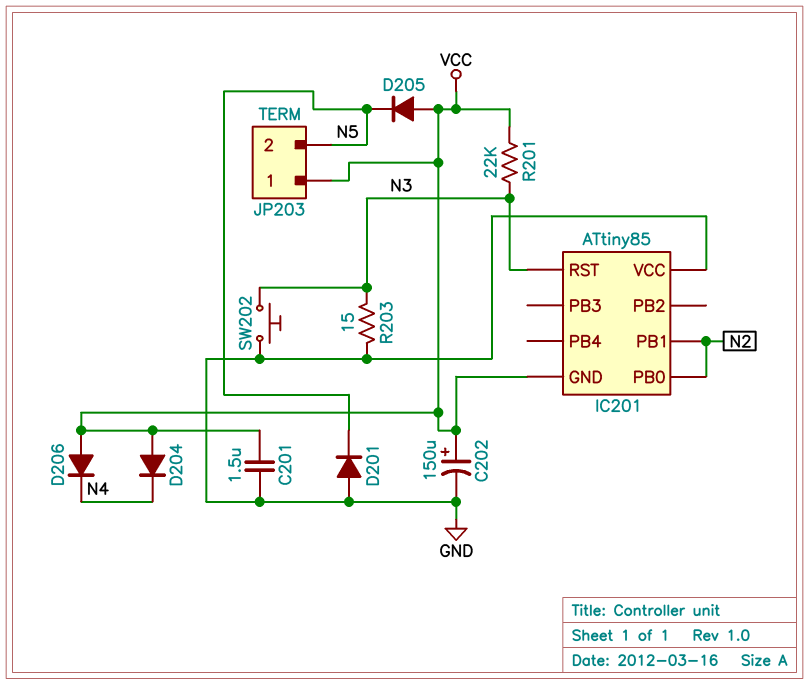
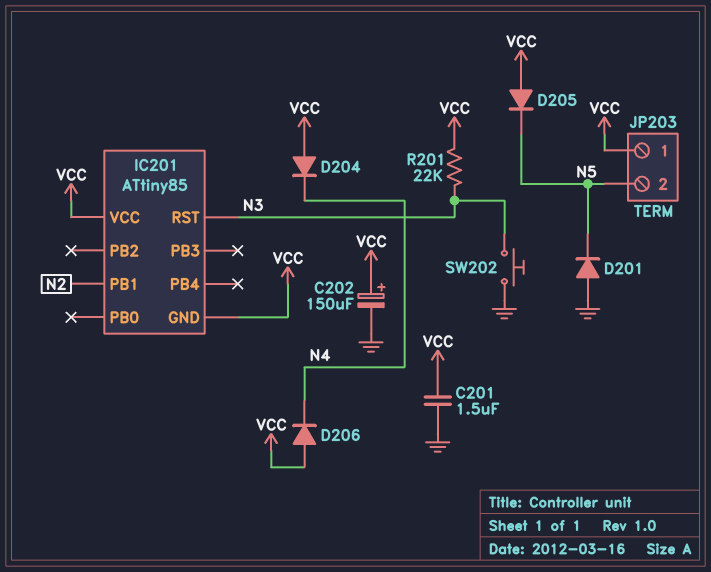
IC201 pin PB0: N2 -> none
IC201 pin VCC: GND -> VCC
R203: 15 (GND, N3) -> none

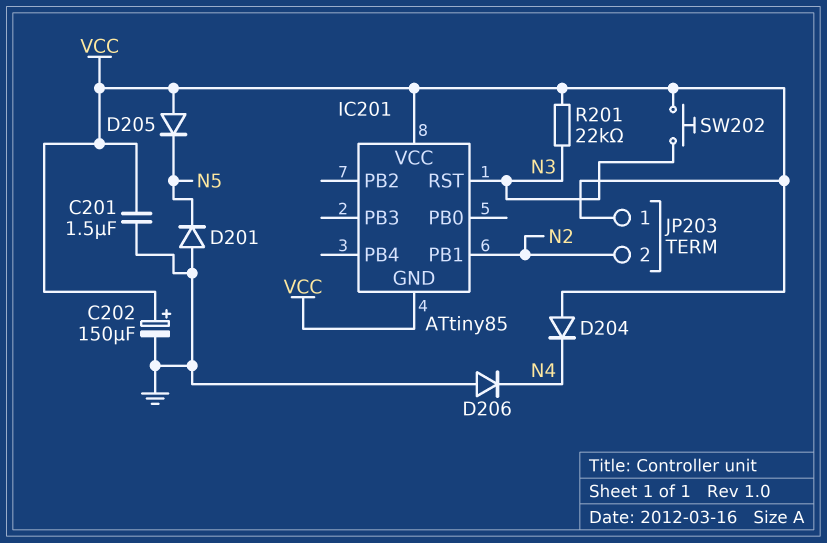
D206: diode (A VCC, K N4) -> diode (A GND, K N4)
JP203 pin 2: N5 -> N2
SW202: button (GND, N3) -> button (N3, VCC)

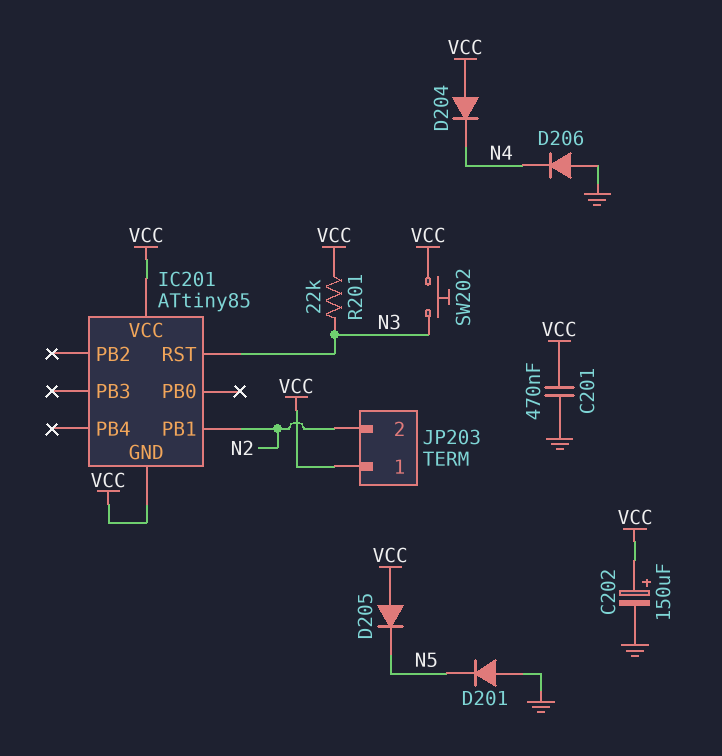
C201: 1.5uF (GND, VCC) -> 470nF (GND, VCC)

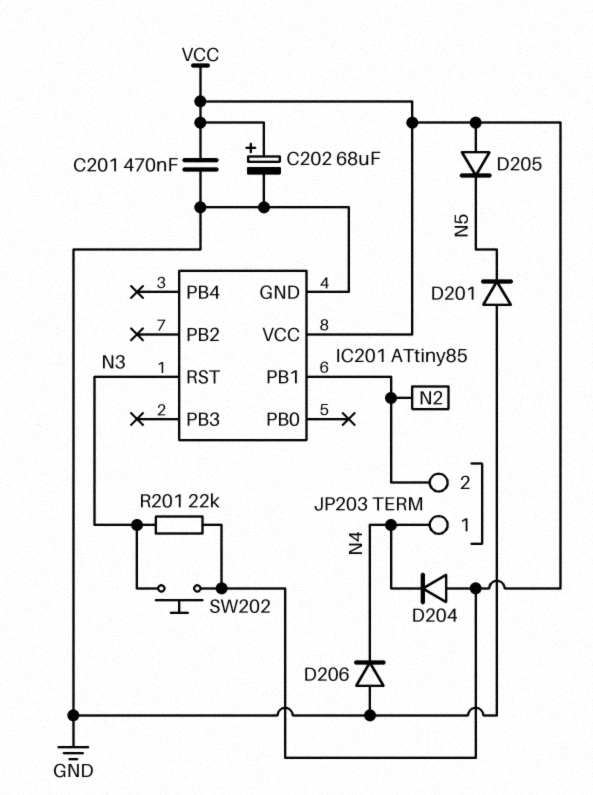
C202: 150uF (plus VCC, minus GND) -> 68uF (plus VCC, minus GND)
IC201 pin GND: VCC -> GND
JP203 pin 1: VCC -> N4

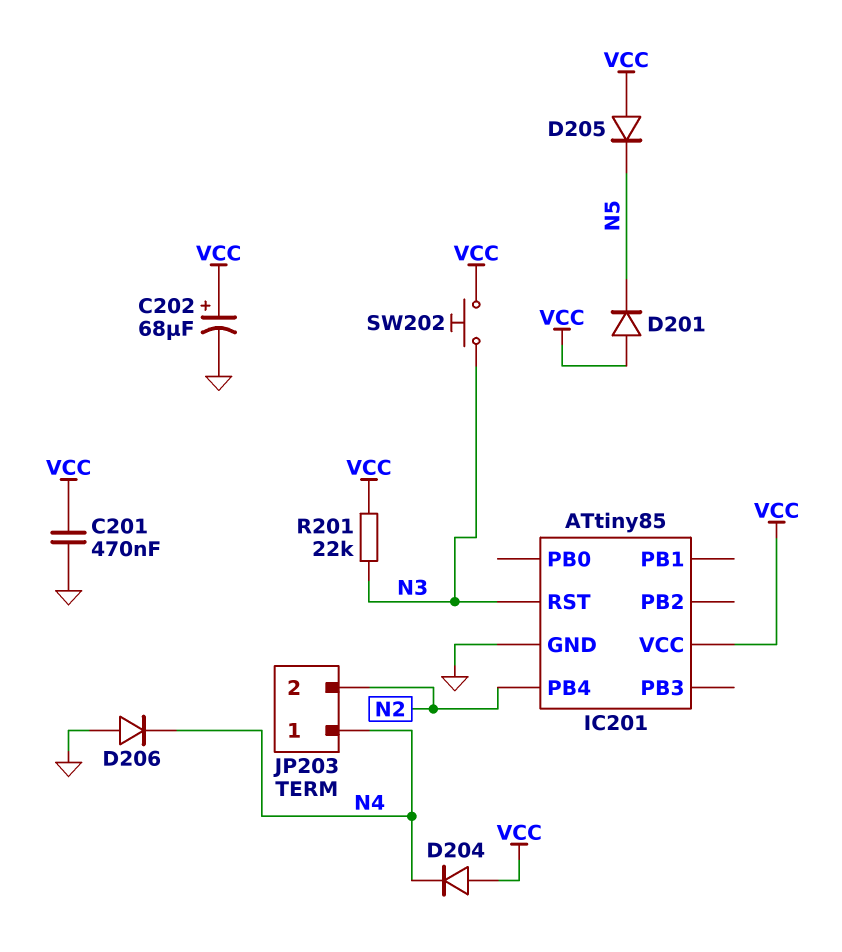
D201: diode (A GND, K N5) -> diode (A VCC, K N5)
IC201 pin PB1: N2 -> none
IC201 pin PB4: none -> N2

